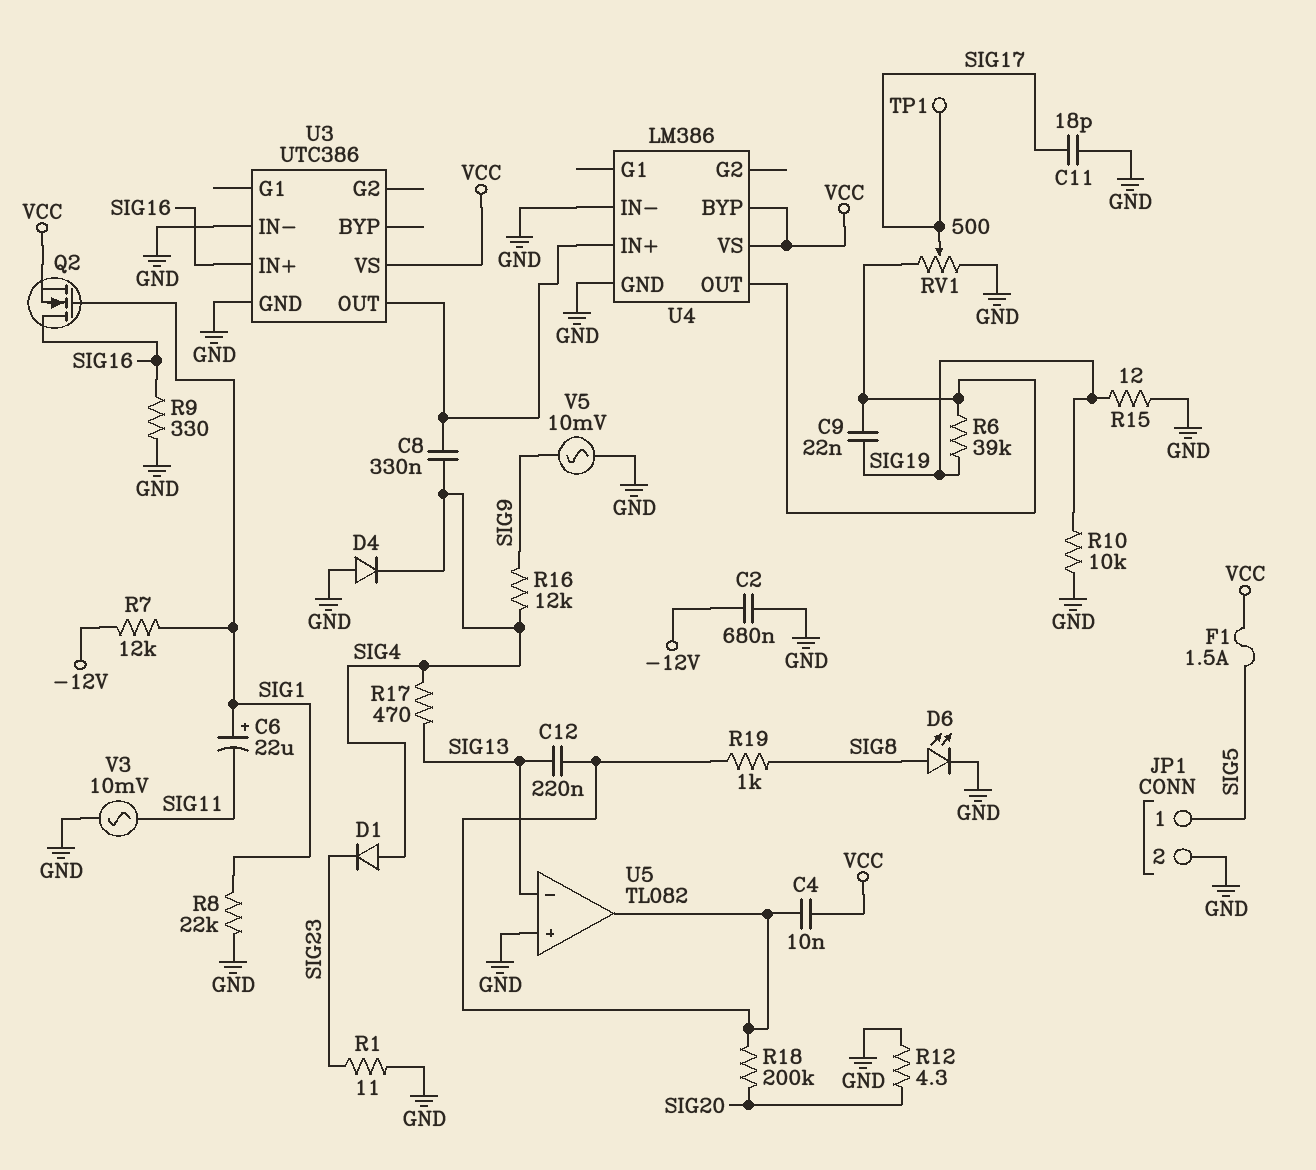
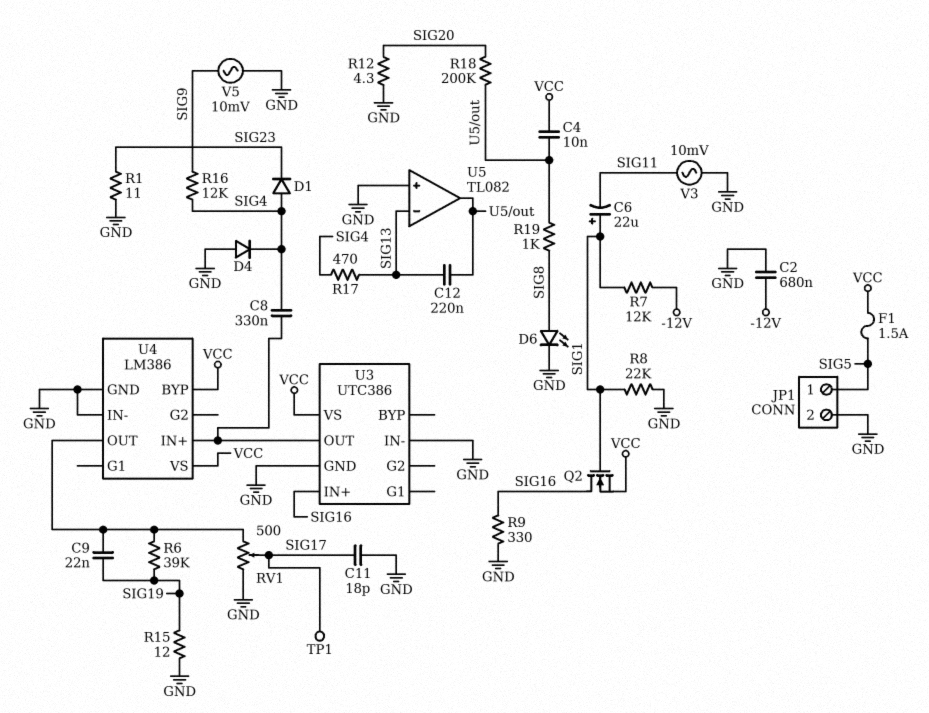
R10: 10k (GND, SIG19) -> none

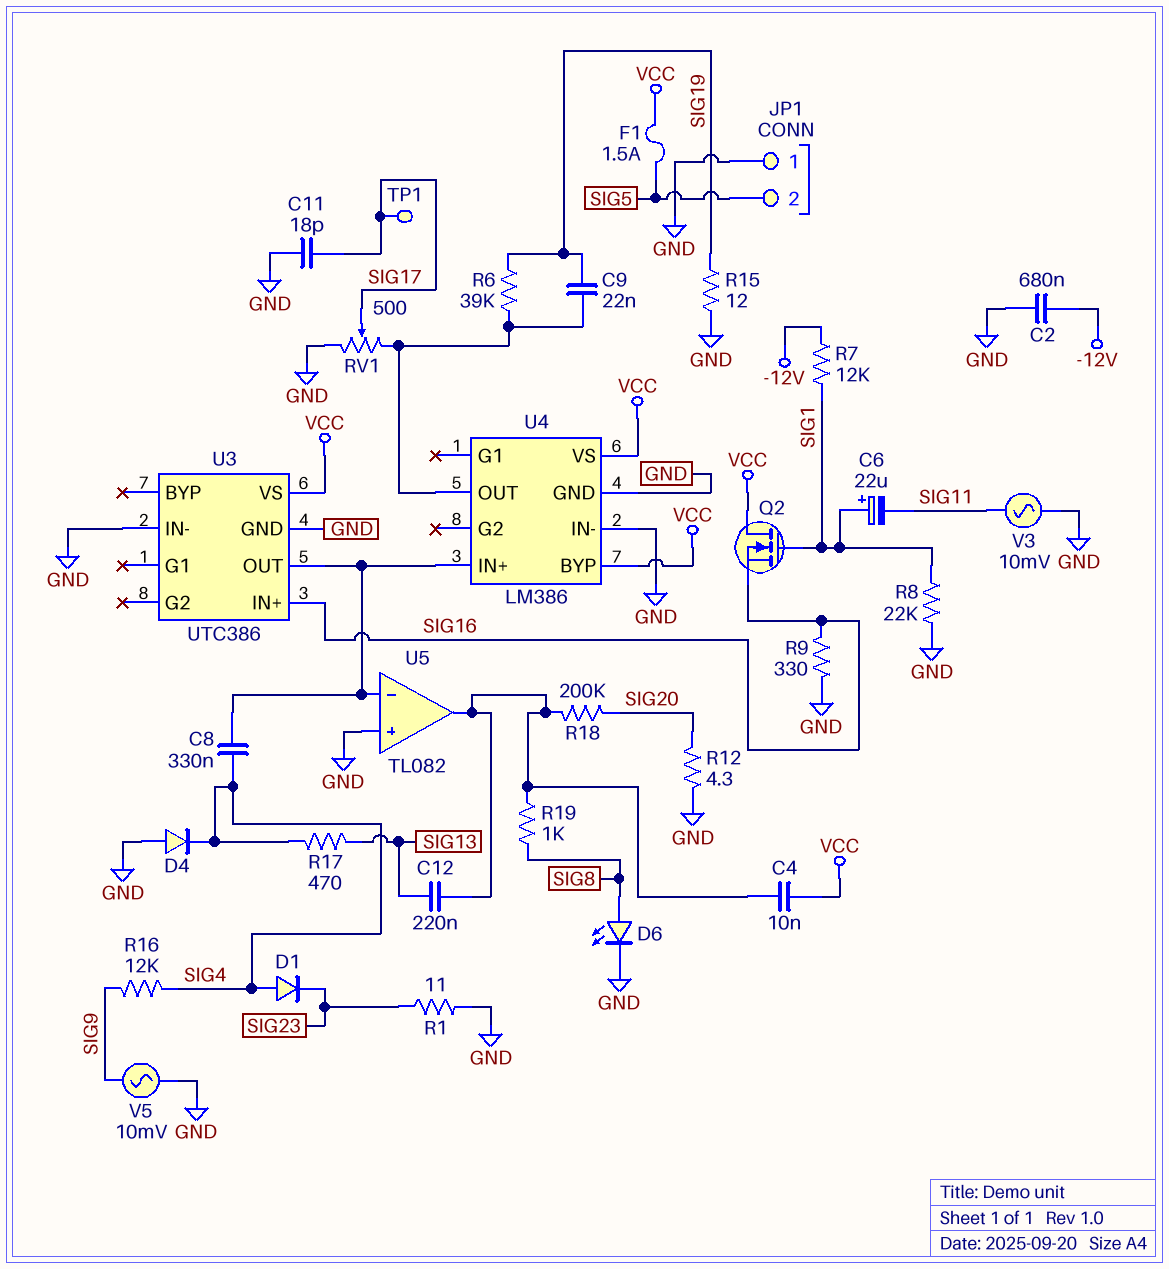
JP1 pin 1: SIG5 -> GND
JP1 pin 2: GND -> SIG5
Q2: NMOS (G SIG1, D SIG16, S VCC) -> NMOS (G SIG1, D VCC, S SIG16)
U5 pin in-: SIG13 -> U3/OUT

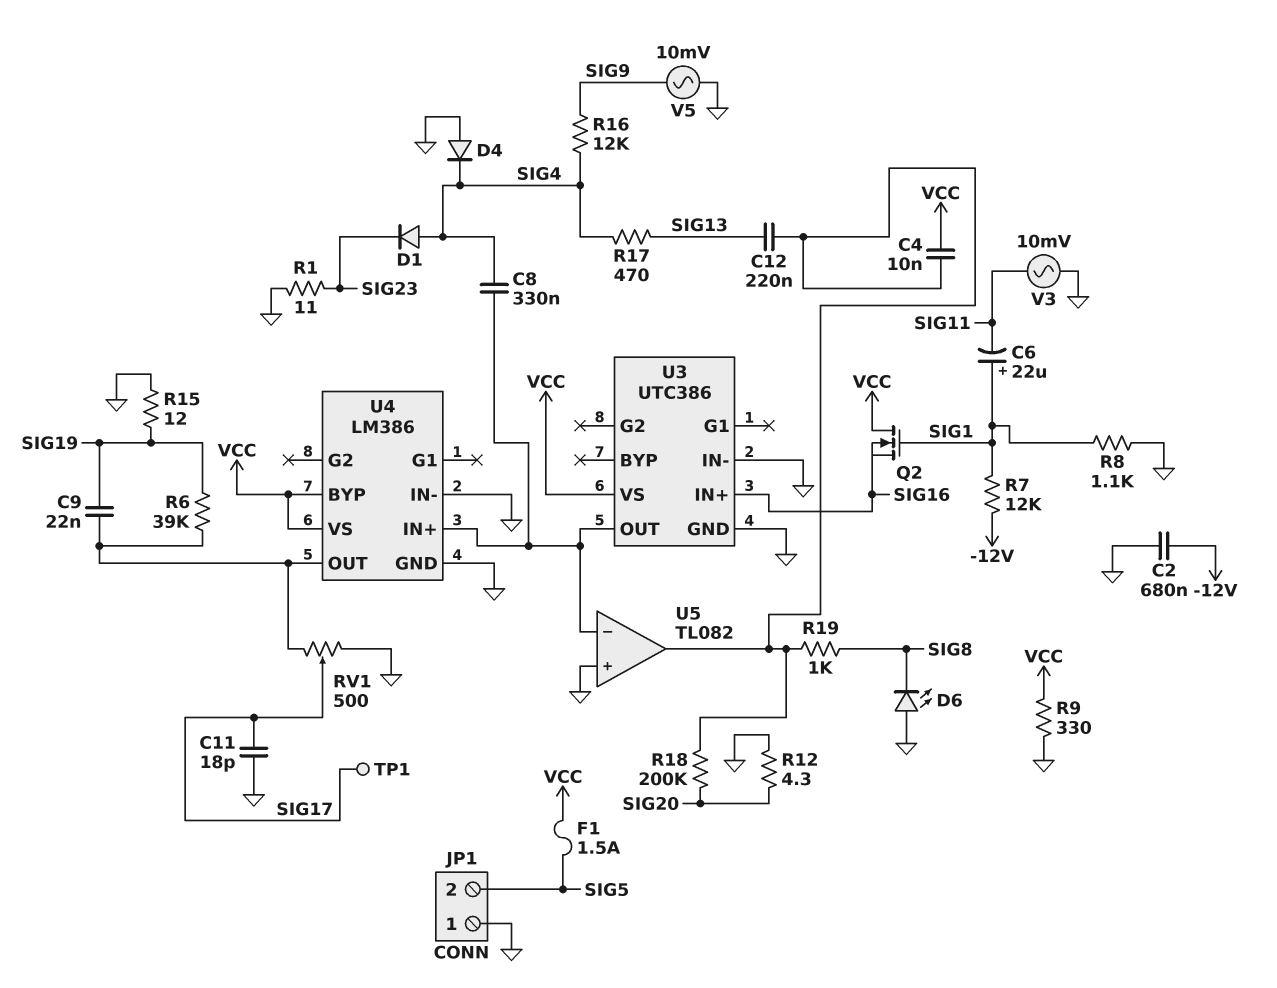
D6: LED (A SIG8, K GND) -> LED (A GND, K SIG8)
R8: 22k (GND, SIG1) -> 1.1k (GND, SIG1)
R9: 330 (GND, SIG16) -> 330 (GND, VCC)

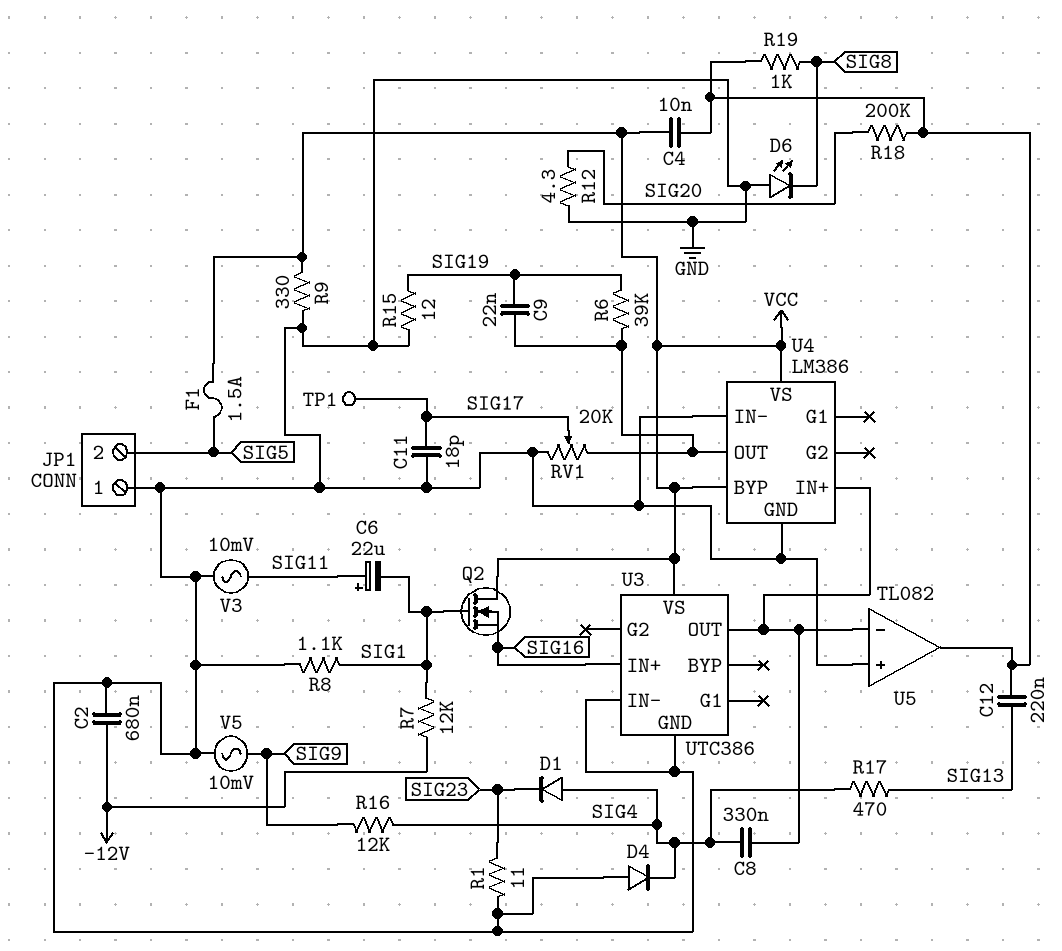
C6: 22uF (plus SIG1, minus SIG11) -> 22uF (plus SIG11, minus SIG1)
RV1: 500 (GND, U4/OUT, wiper SIG17) -> 20k (GND, U4/OUT, wiper SIG17)

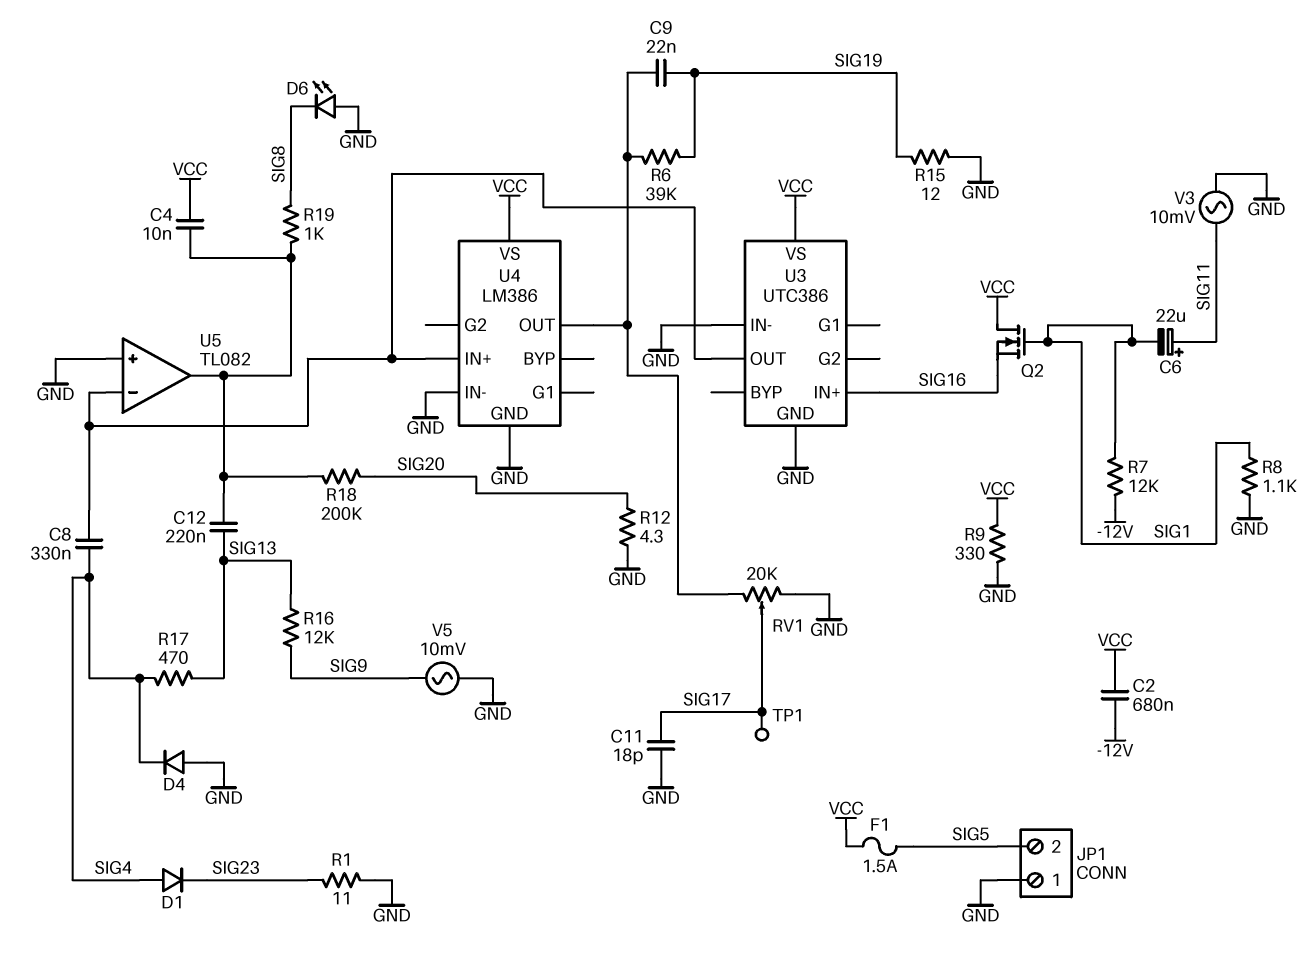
C2: 680nF (-12V, GND) -> 680nF (-12V, VCC)
R16: 12k (SIG4, SIG9) -> 12k (SIG9, SIG13)
U4 pin BYP: VCC -> none

